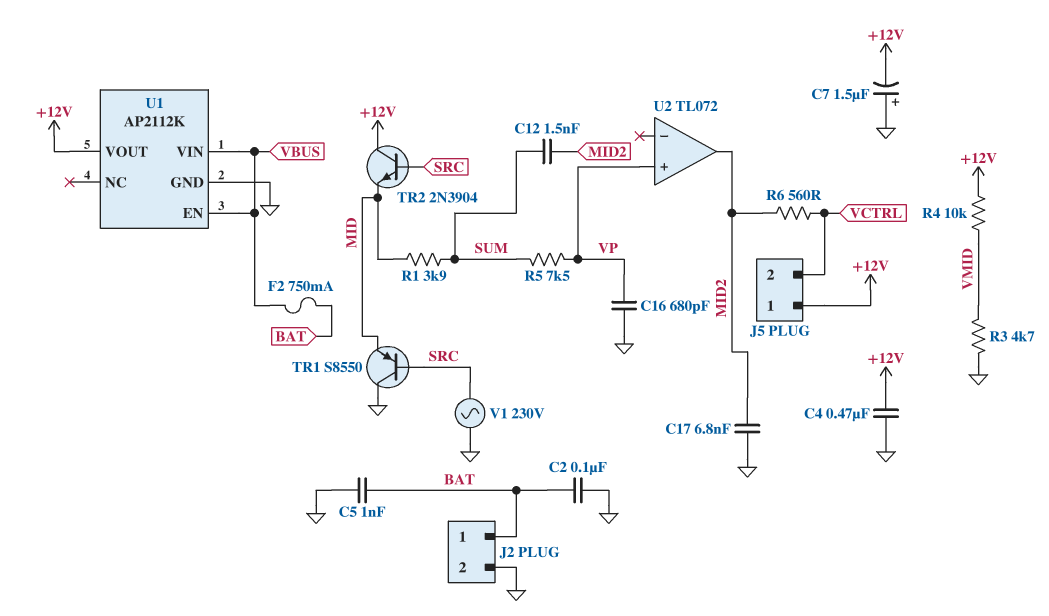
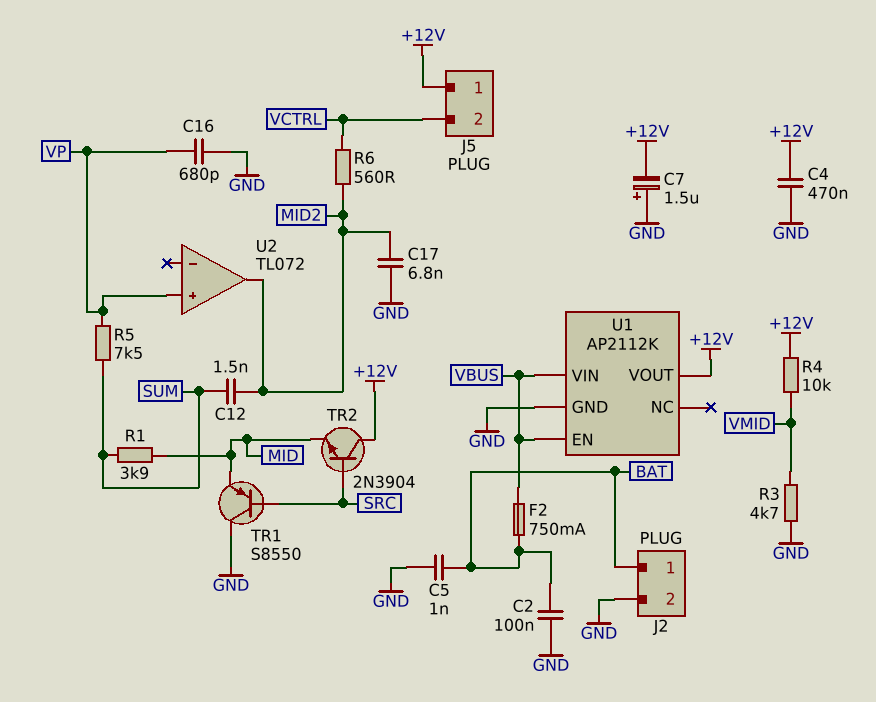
V1: AC 230V (GND, SRC) -> none

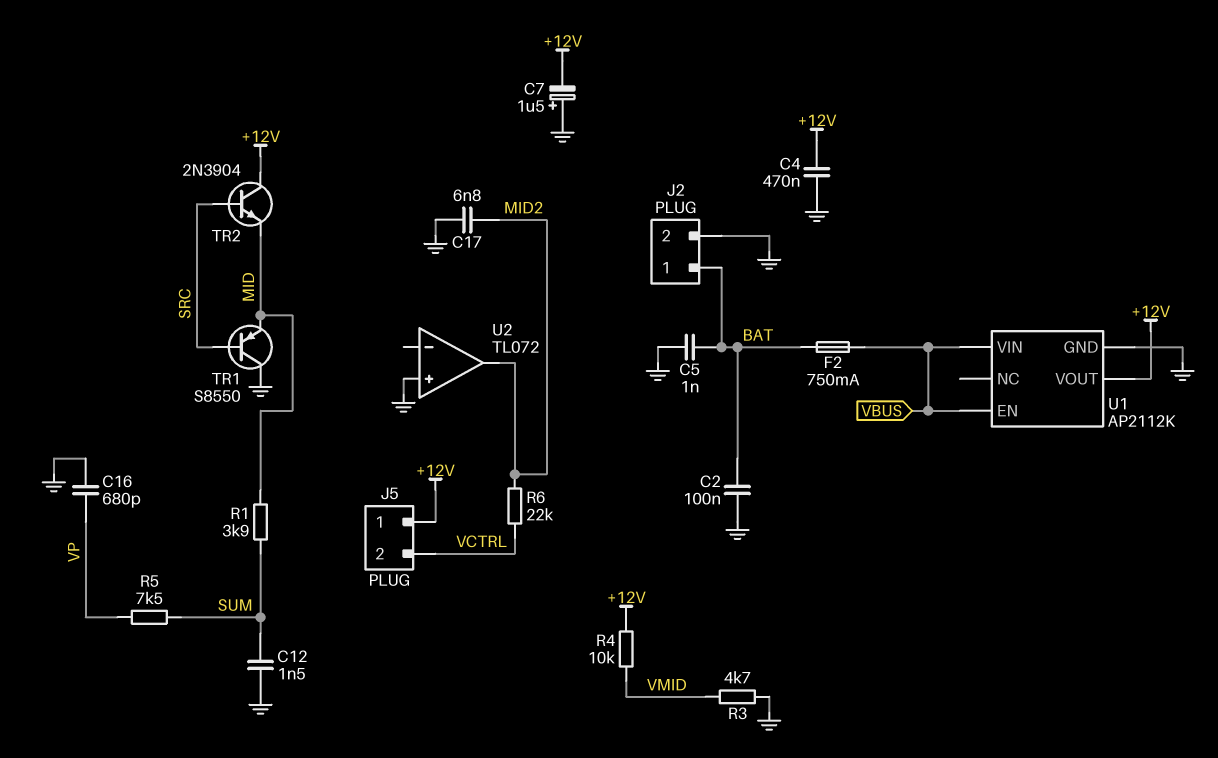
C12: 1.5nF (MID2, SUM) -> 1.5nF (GND, SUM)
R6: 560 (MID2, VCTRL) -> 22k (MID2, VCTRL)
U2 pin in+: VP -> GND

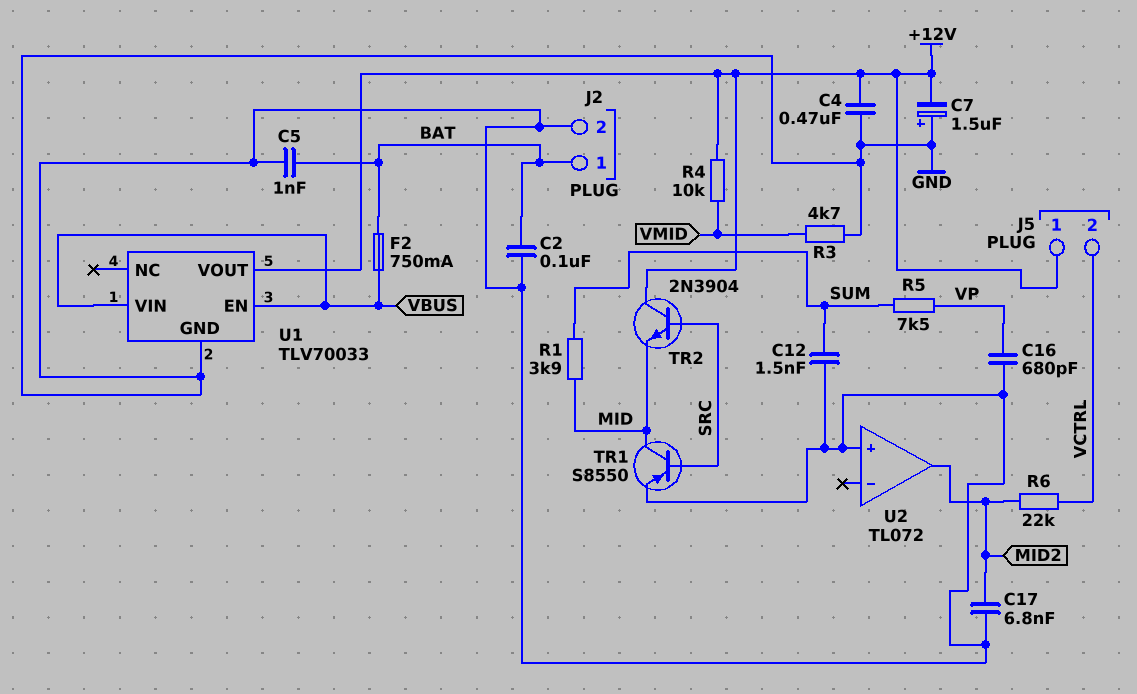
TR1: PNP S8550 (B SRC, C GND, E MID) -> PNP S8550 (B SRC, C MID, E GND)
U1: AP2112K -> TLV70033

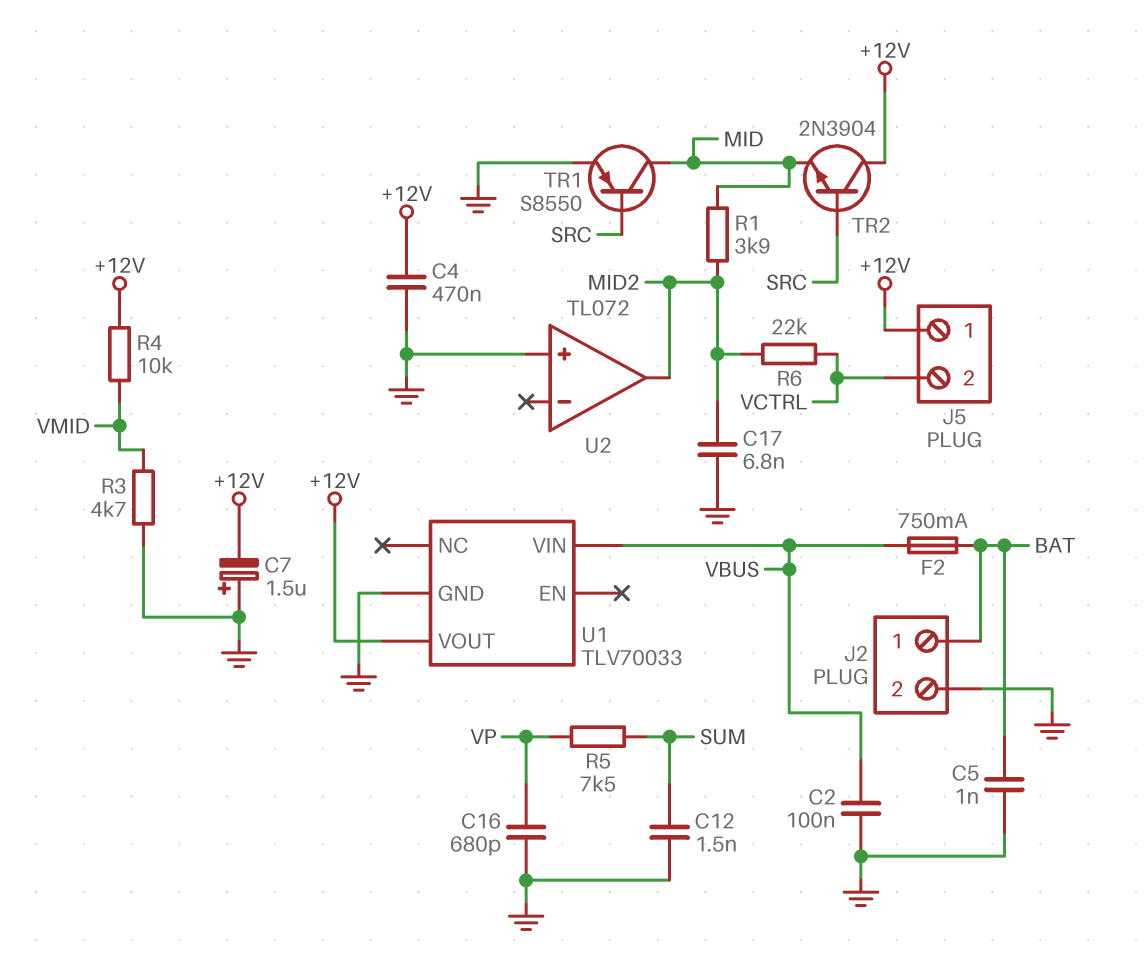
C2: 100nF (BAT, GND) -> 100nF (GND, VBUS)
R1: 3.9k (MID, SUM) -> 3.9k (MID, MID2)
U1 pin EN: VBUS -> none

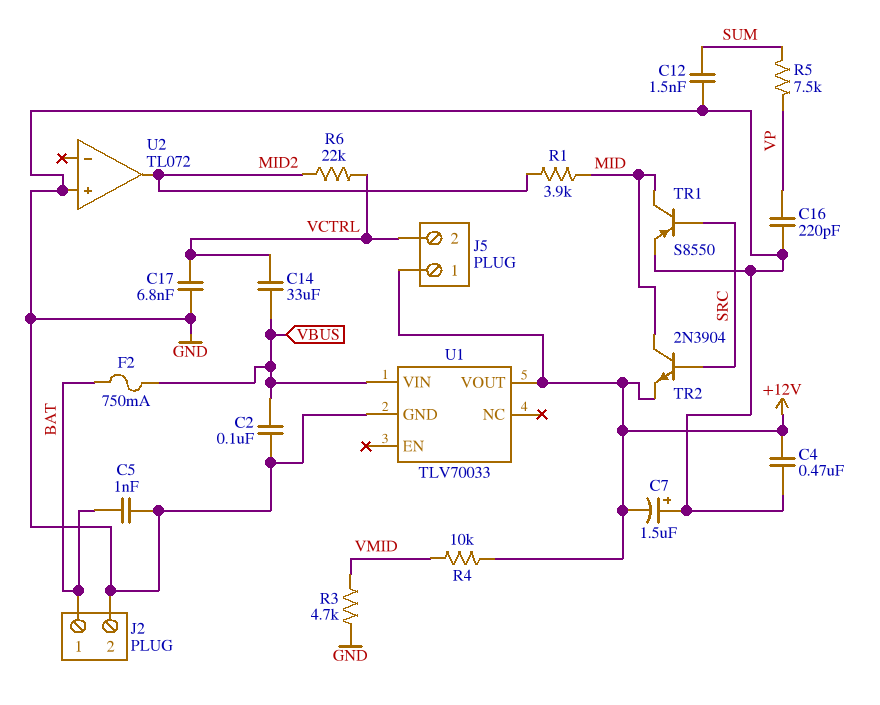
C14: none -> 33uF (VBUS, VCTRL)
C16: 680pF (GND, VP) -> 220pF (GND, VP)
C17: 6.8nF (GND, MID2) -> 6.8nF (GND, VCTRL)
TR2: NPN 2N3904 (B SRC, C +12V, E MID) -> NPN 2N3904 (B SRC, C MID, E +12V)

